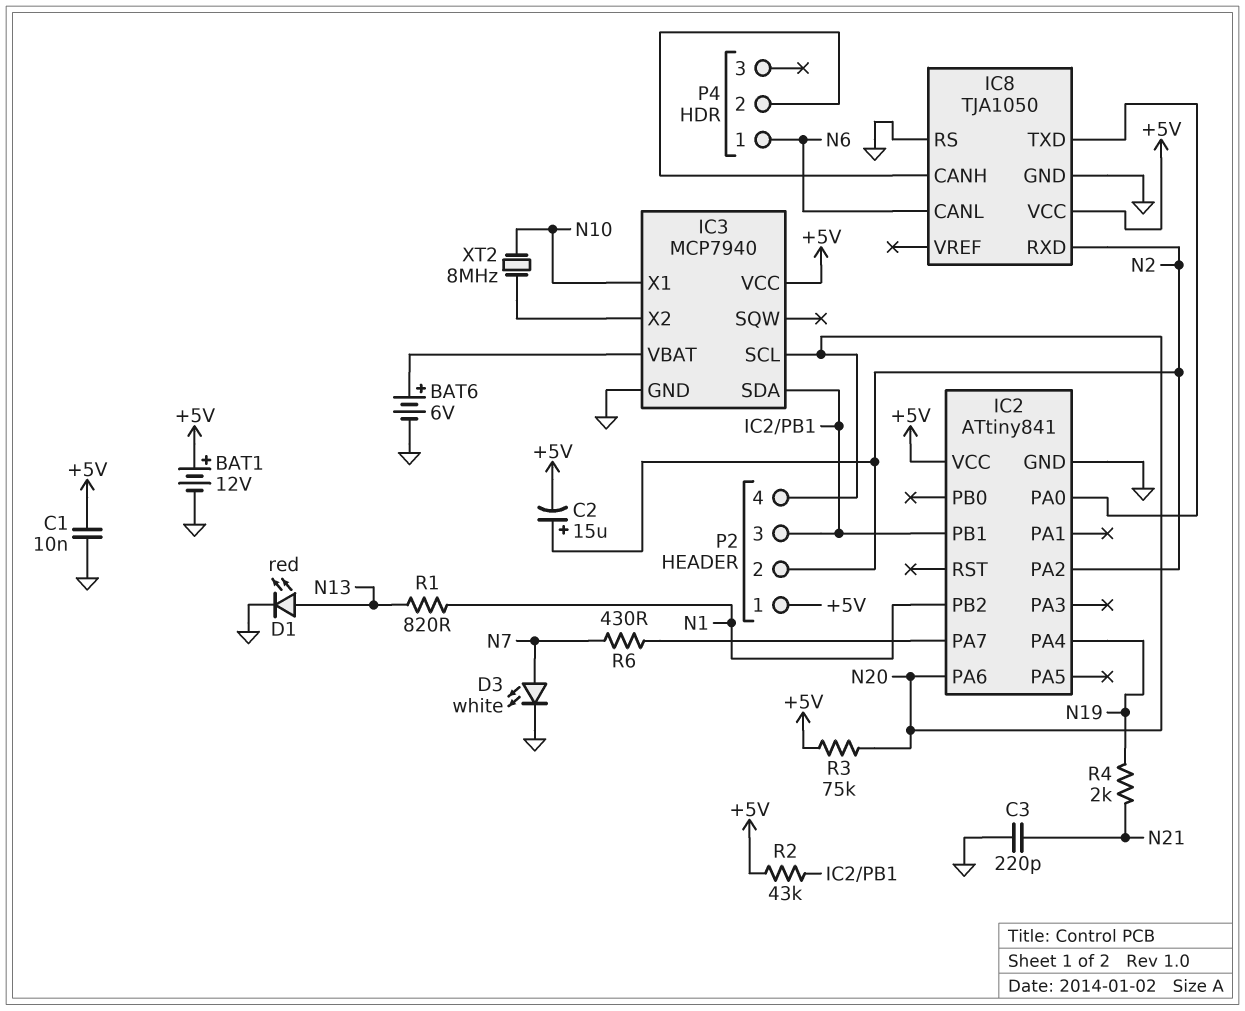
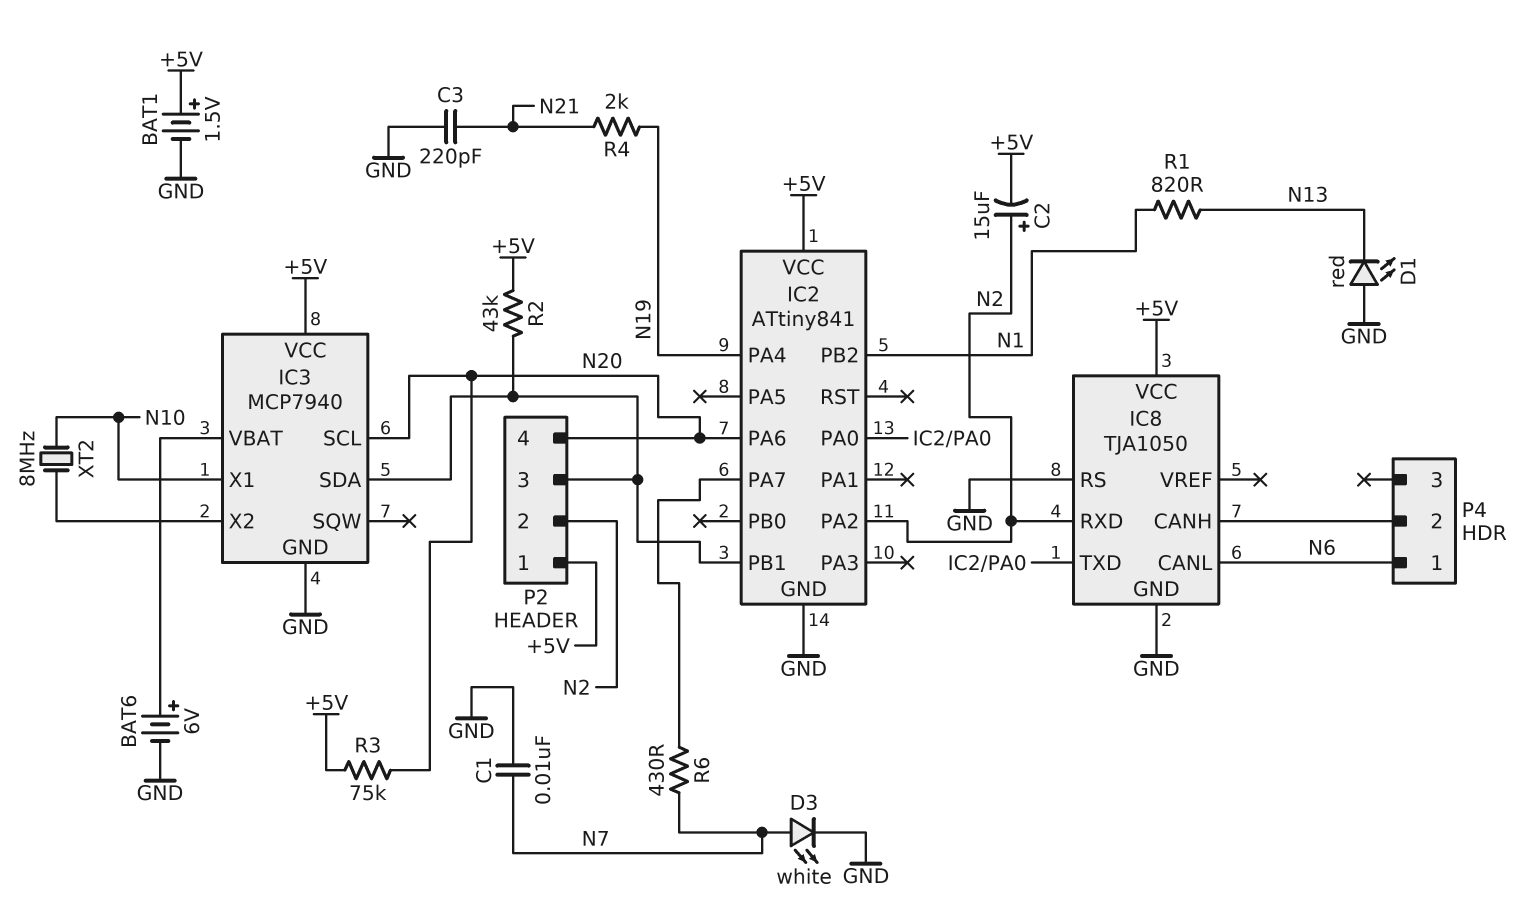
BAT1: 12V (plus +5V, minus GND) -> 1.5V (plus +5V, minus GND)
C1: 10nF (+5V, GND) -> 10nF (GND, N7)
D1: LED red (A N13, K GND) -> LED red (A GND, K N13)

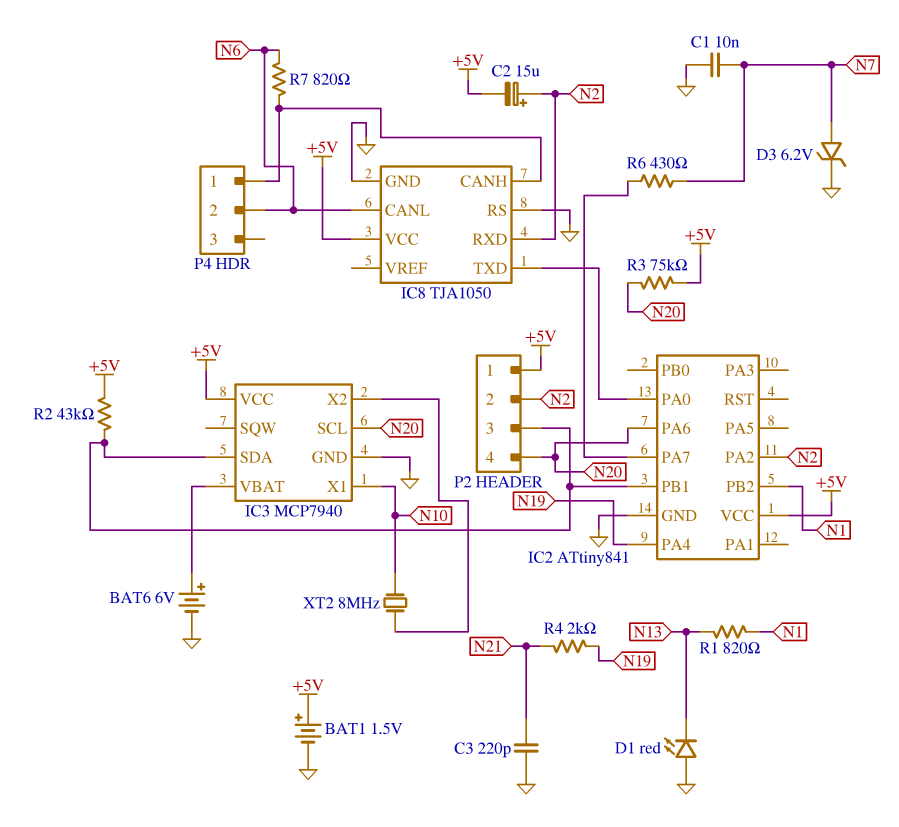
D3: LED white (A N7, K GND) -> zener 6.2V (A N7, K GND)
P4 pin 1: N6 -> IC8/CANH
P4 pin 2: IC8/CANH -> N6
R7: none -> 820 (IC8/CANH, N6)

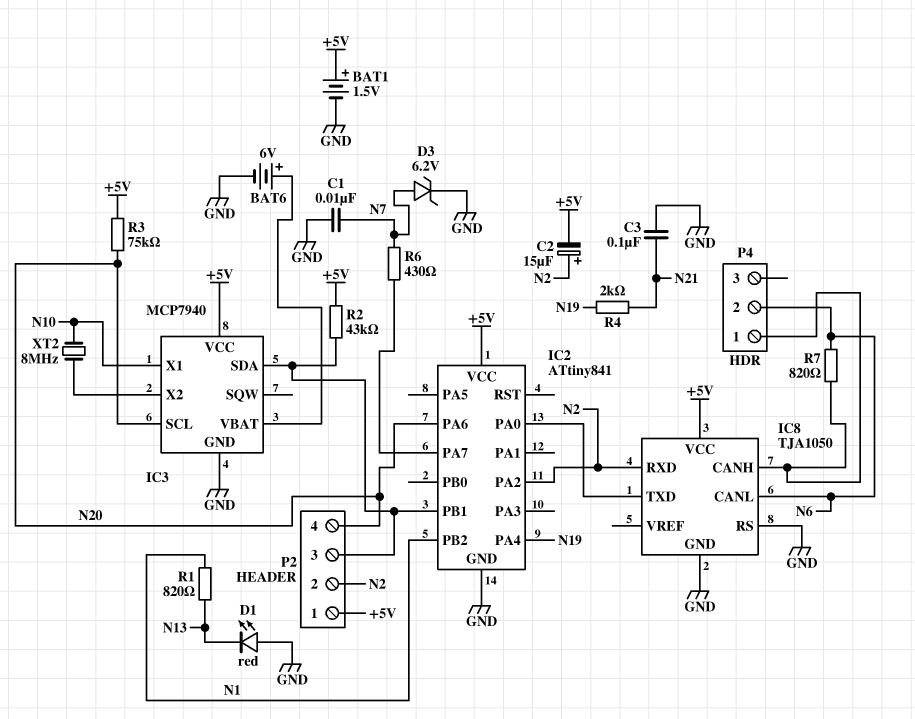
C3: 220pF (GND, N21) -> 100nF (GND, N21)

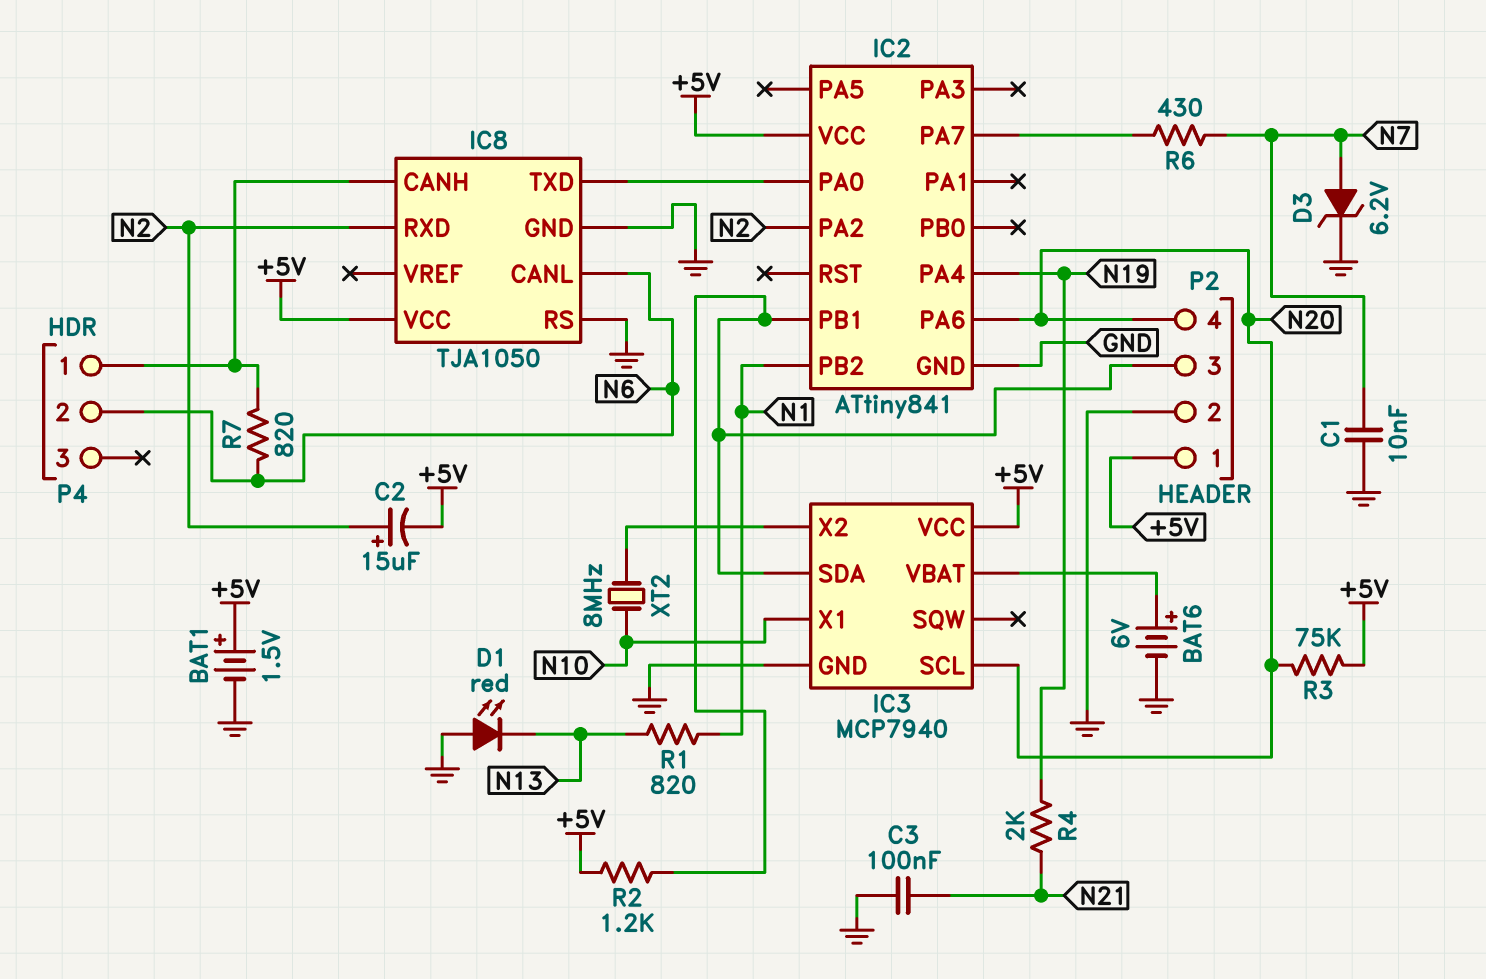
P2 pin 2: N2 -> GND
R2: 43k (+5V, IC2/PB1) -> 1.2k (+5V, IC2/PB1)

